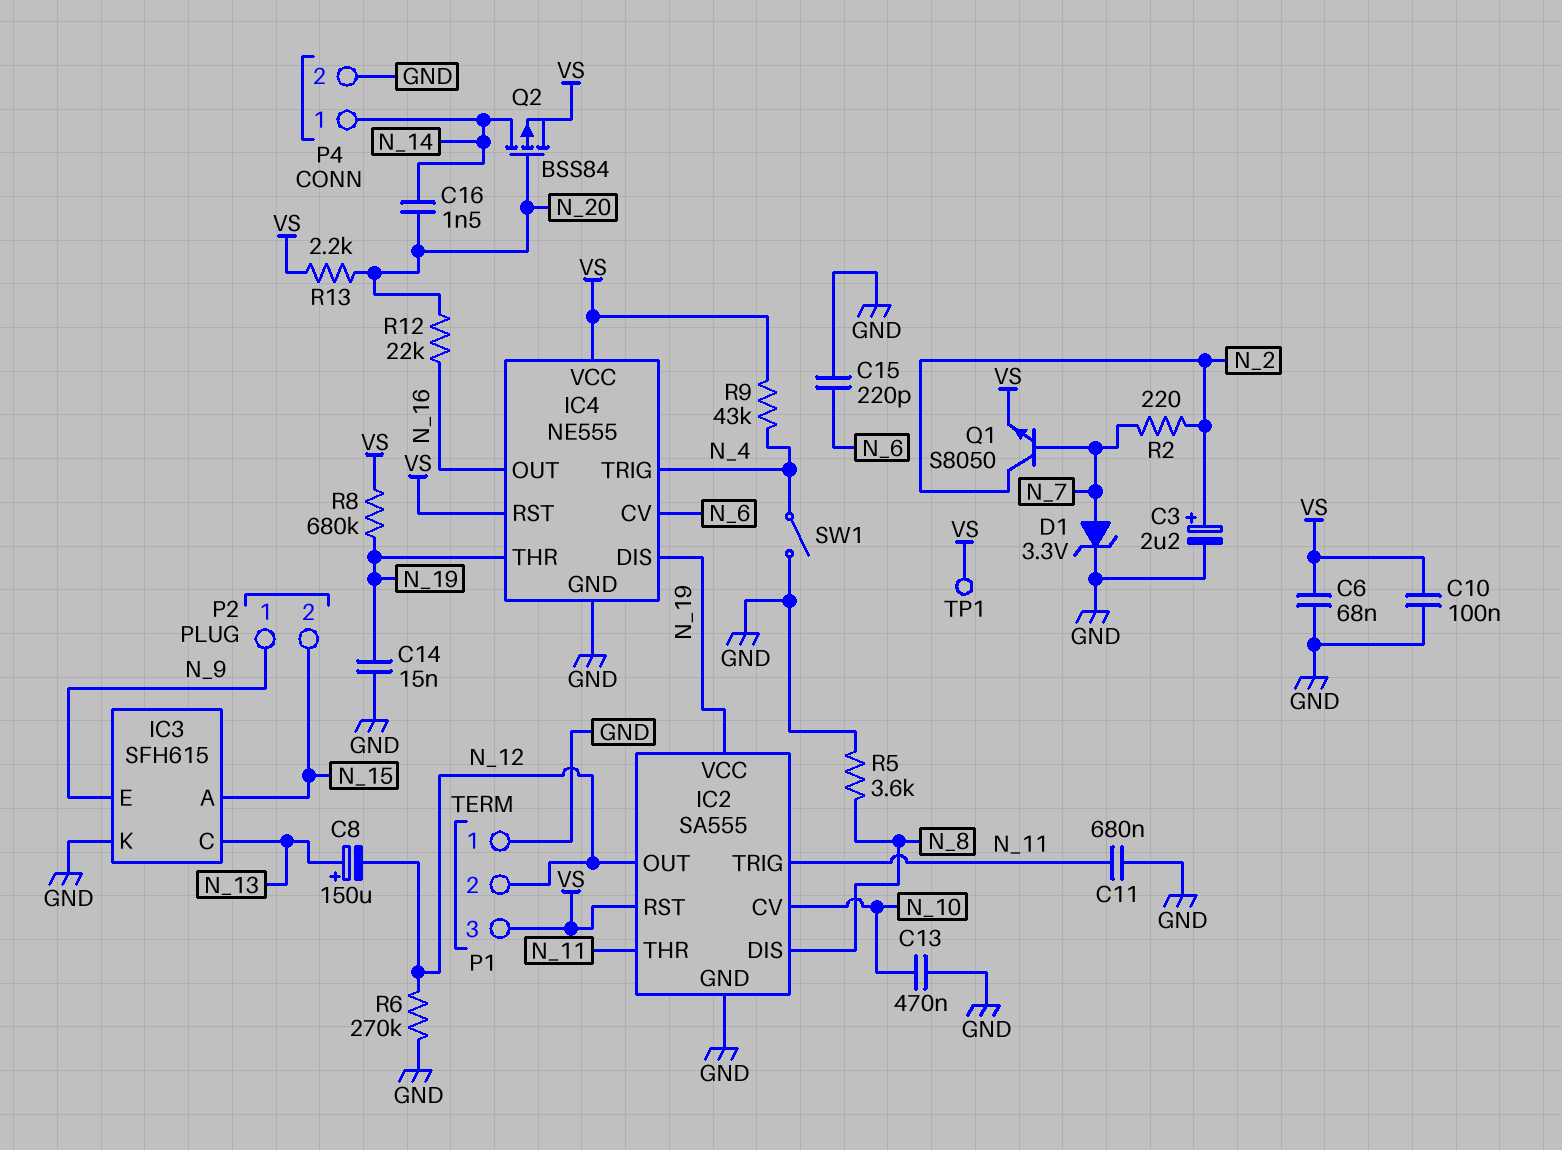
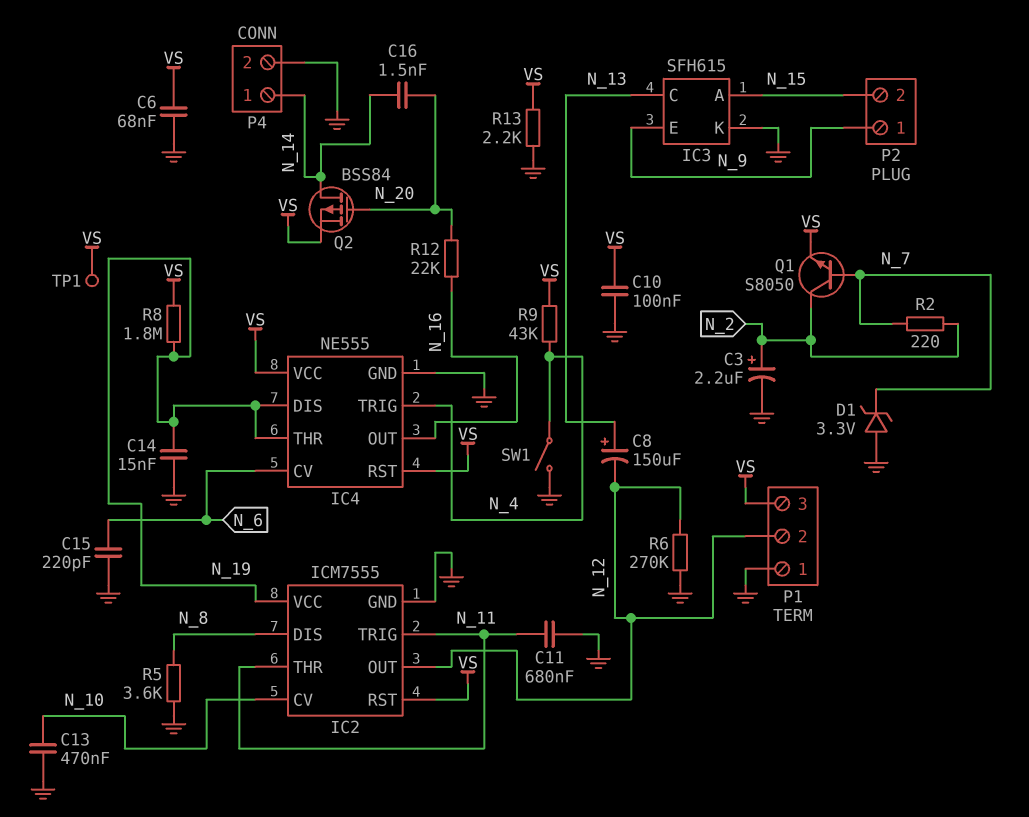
D1: zener 3.3V (A N_7, K GND) -> zener 3.3V (A GND, K N_7)
IC2: SA555 -> ICM7555
R8: 680k (N_19, VS) -> 1.8M (N_19, VS)
R13: 2.2k (N_20, VS) -> 2.2k (GND, VS)

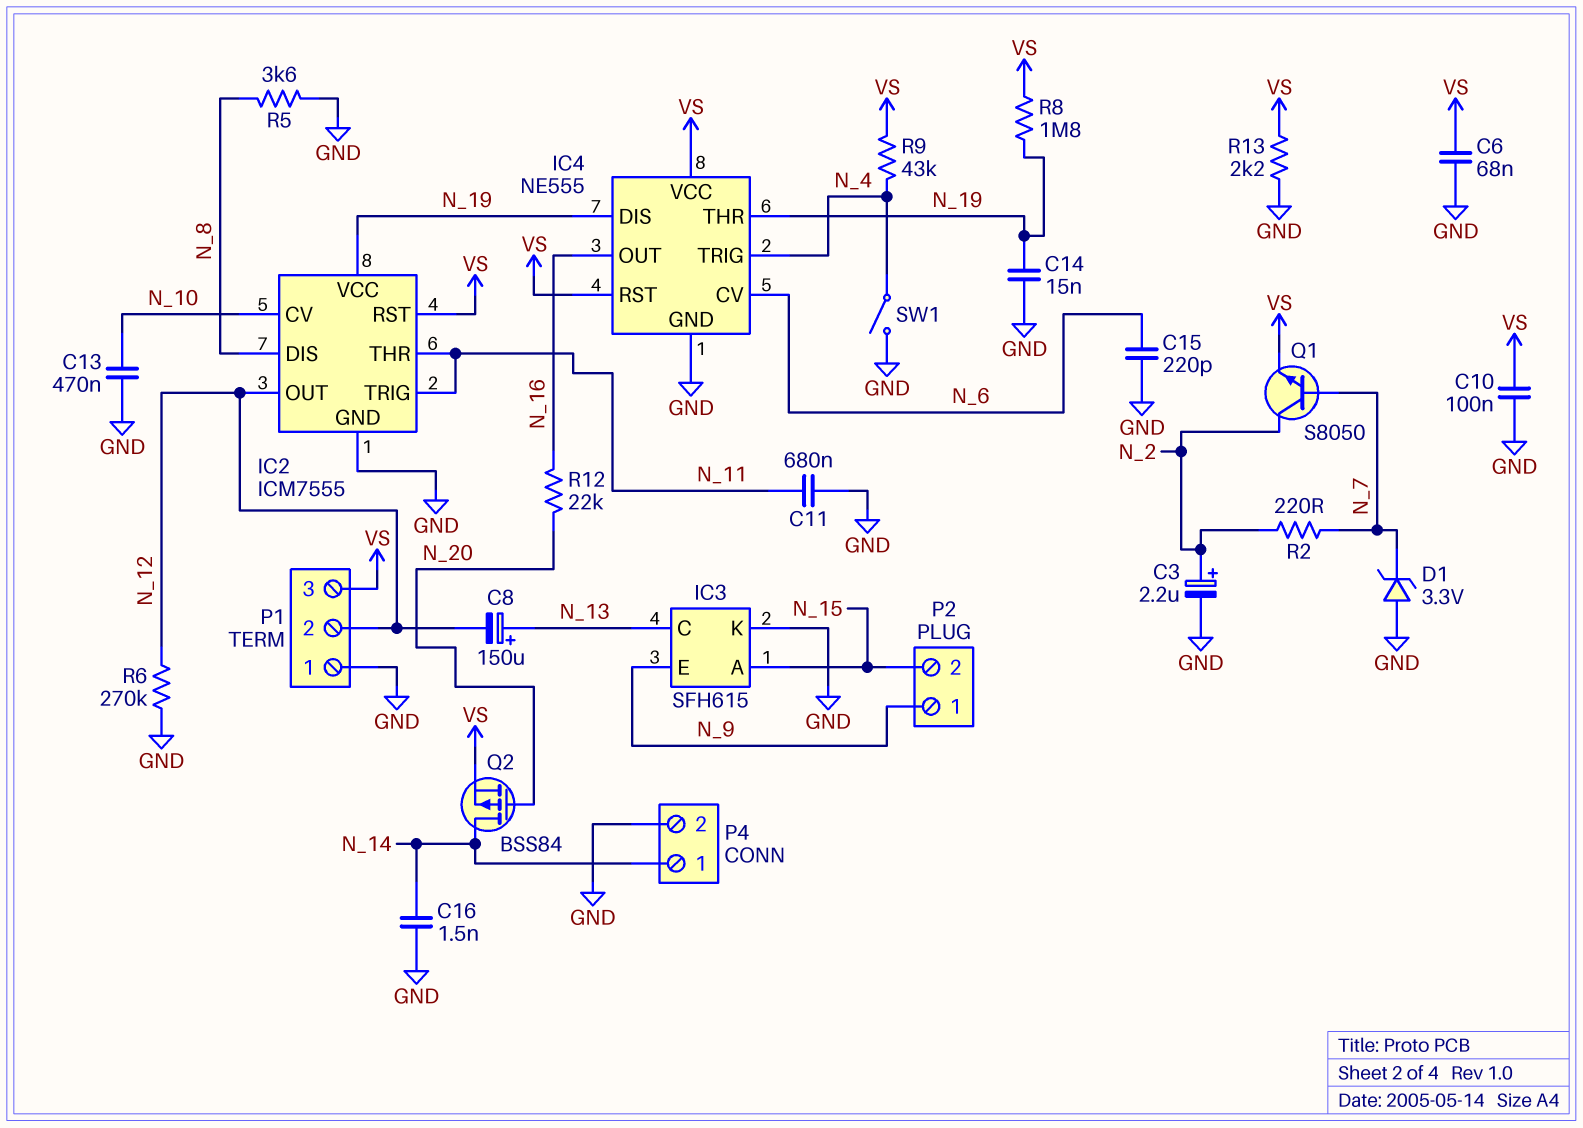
C16: 1.5nF (N_14, N_20) -> 1.5nF (GND, N_14)
TP1: test point (VS) -> none

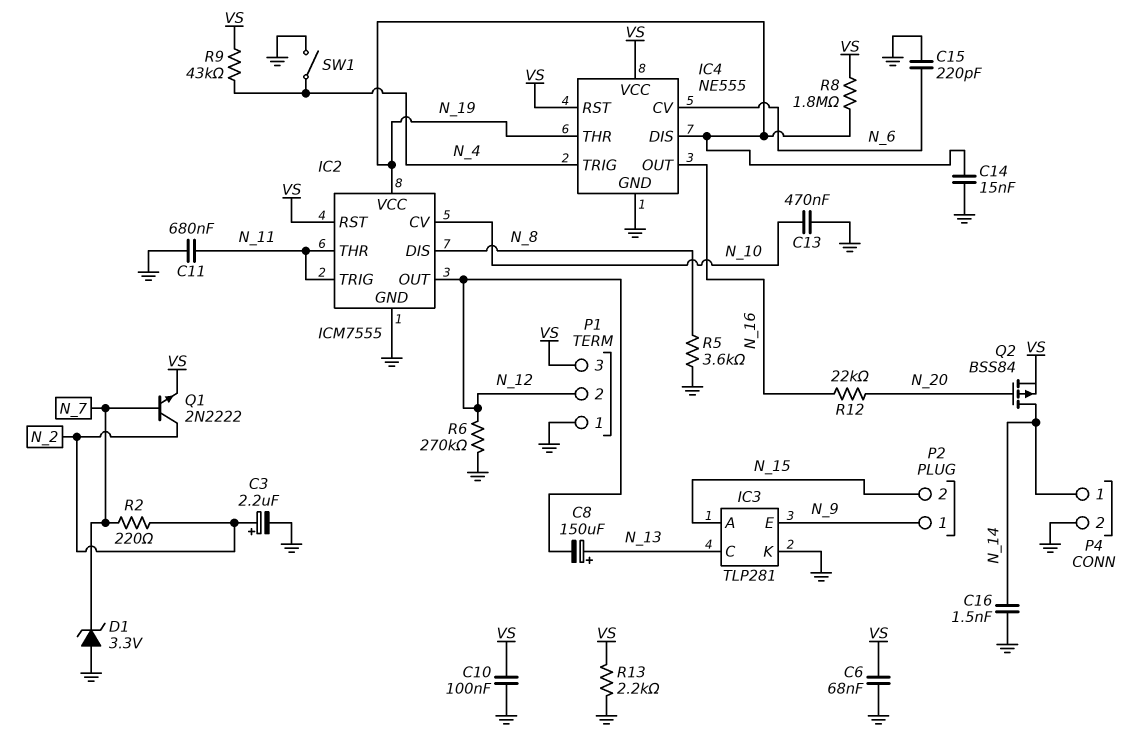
IC3: SFH615 -> TLP281
Q1: NPN S8050 (B N_7, C N_2, E VS) -> NPN 2N2222 (B N_7, C N_2, E VS)

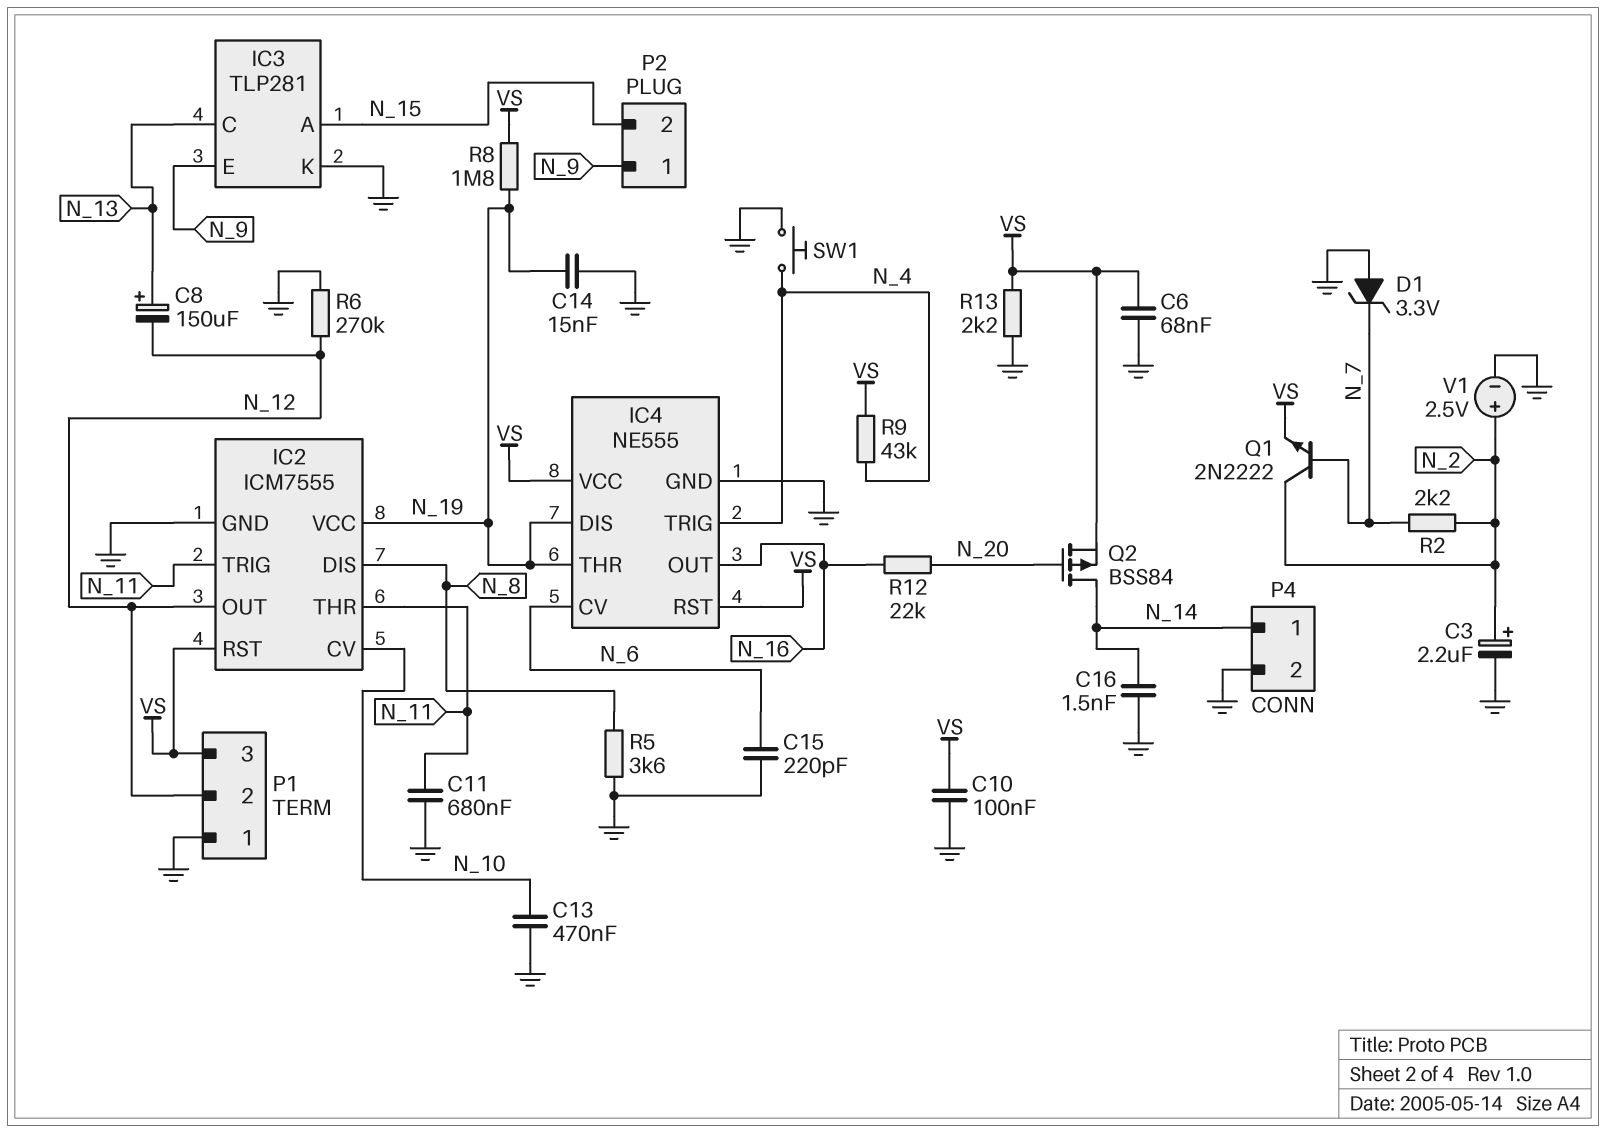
R2: 220 (N_2, N_7) -> 2.2k (N_2, N_7)
SW1: switch (GND, N_4) -> button (GND, N_4)
V1: none -> 2.5V (plus N_2, minus GND)

